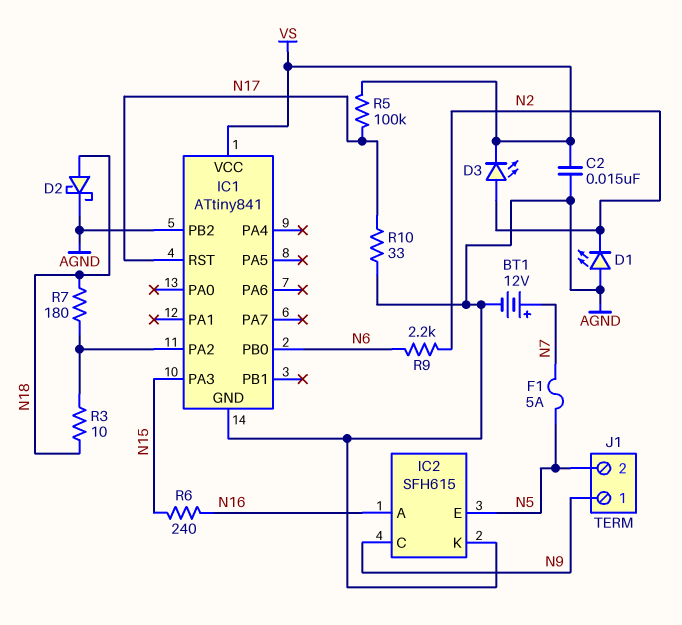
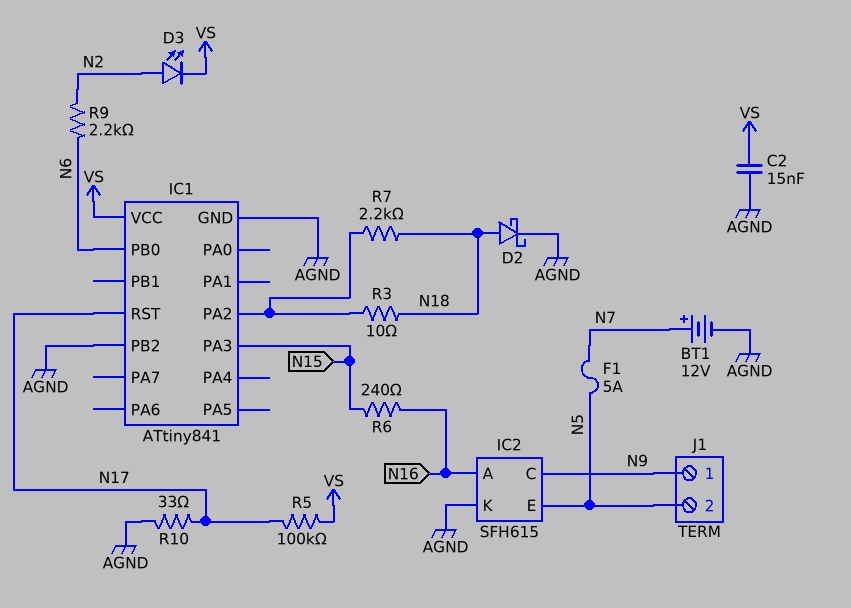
D1: LED (A AGND, K N2) -> none
R7: 180 (IC1/PA2, N18) -> 2.2k (IC1/PA2, N18)

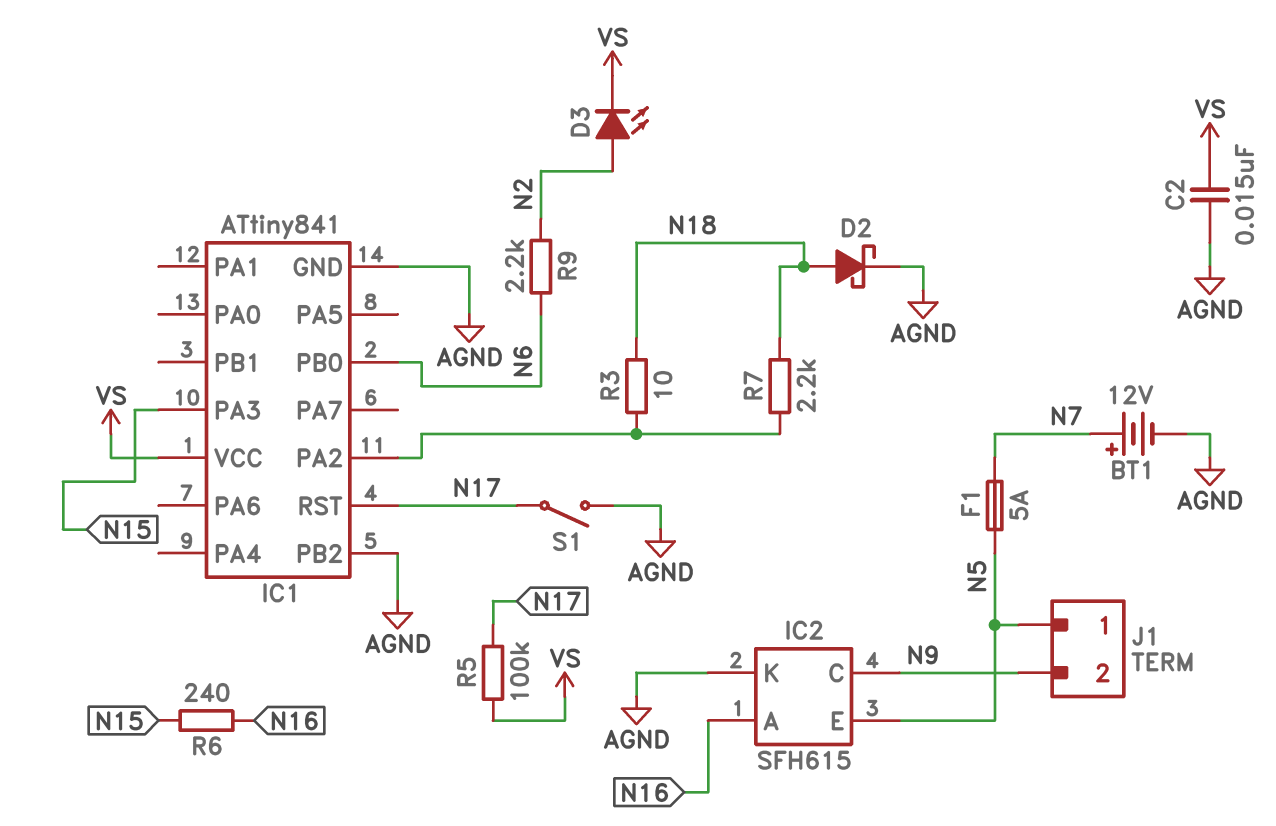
J1 pin 1: N9 -> N5
J1 pin 2: N5 -> N9
R10: 33 (AGND, N17) -> none
S1: none -> switch (AGND, N17)

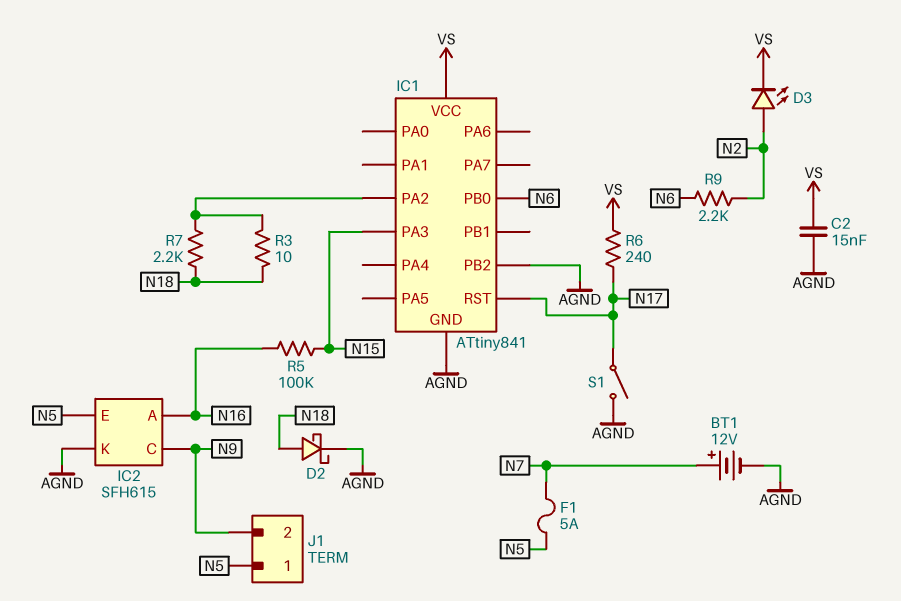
R5: 100k (N17, VS) -> 100k (N15, N16)
R6: 240 (N15, N16) -> 240 (N17, VS)

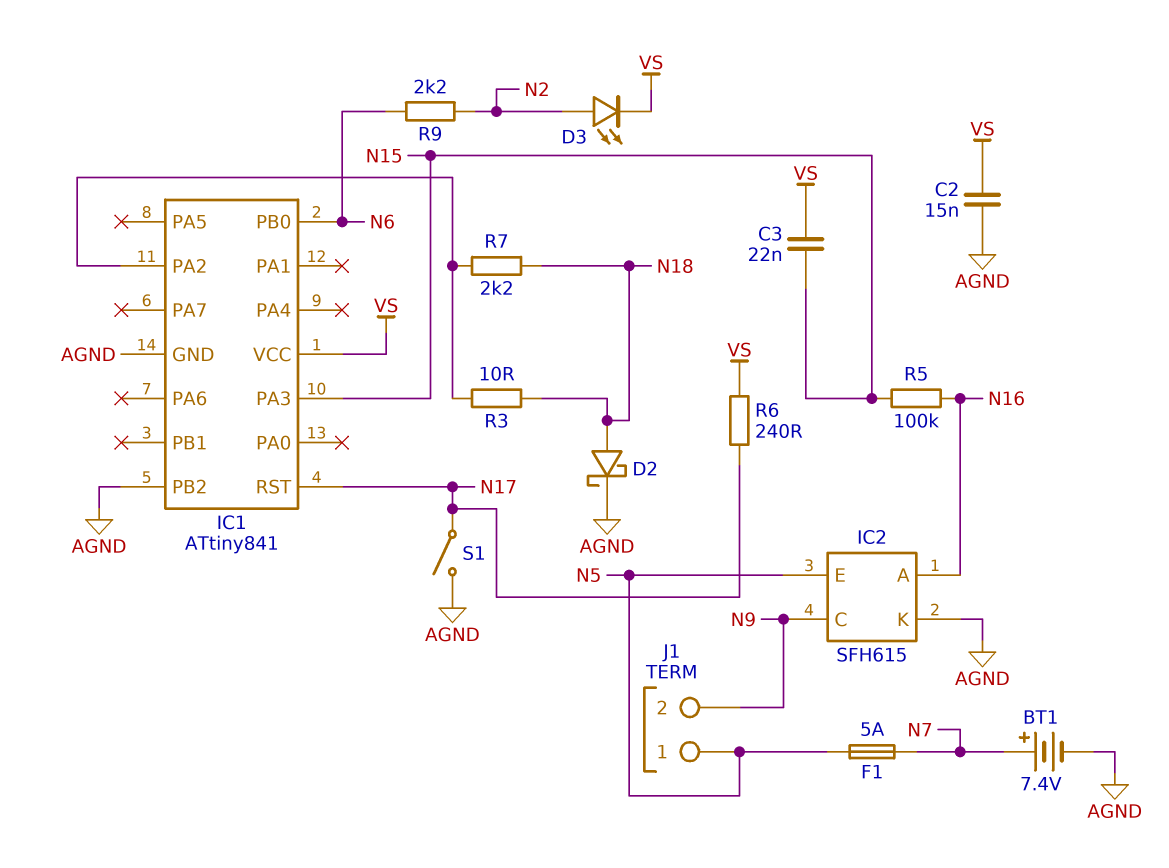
BT1: 12V (plus N7, minus AGND) -> 7.4V (plus N7, minus AGND)
C3: none -> 22nF (N15, VS)

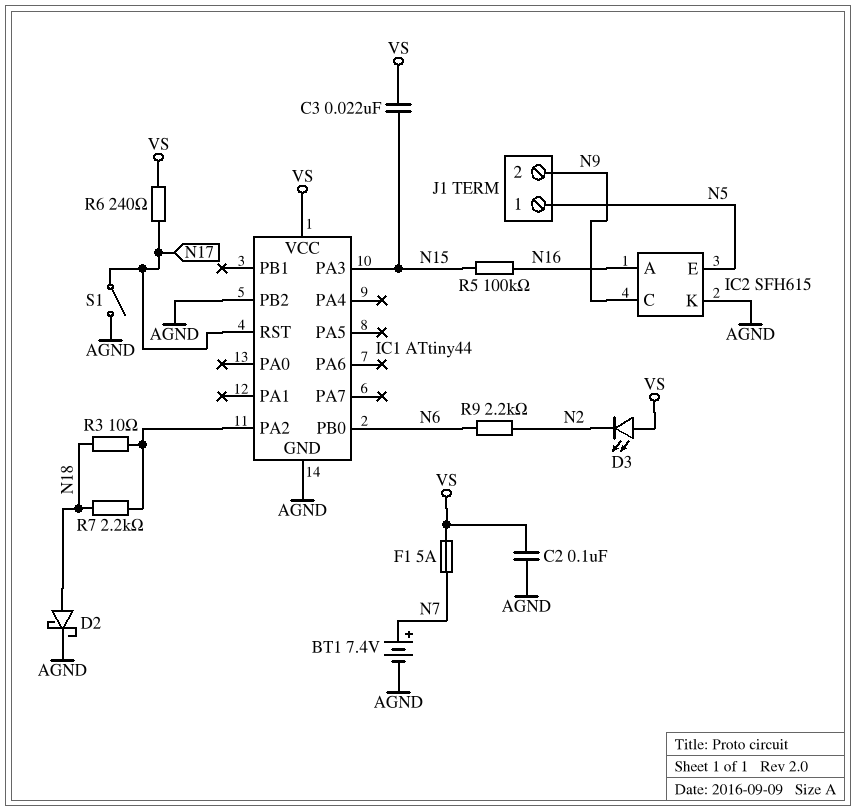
C2: 15nF (AGND, VS) -> 100nF (AGND, VS)
D3: LED (A N2, K VS) -> LED (A VS, K N2)
F1: 5A (N5, N7) -> 5A (N7, VS)
IC1: ATtiny841 -> ATtiny44

